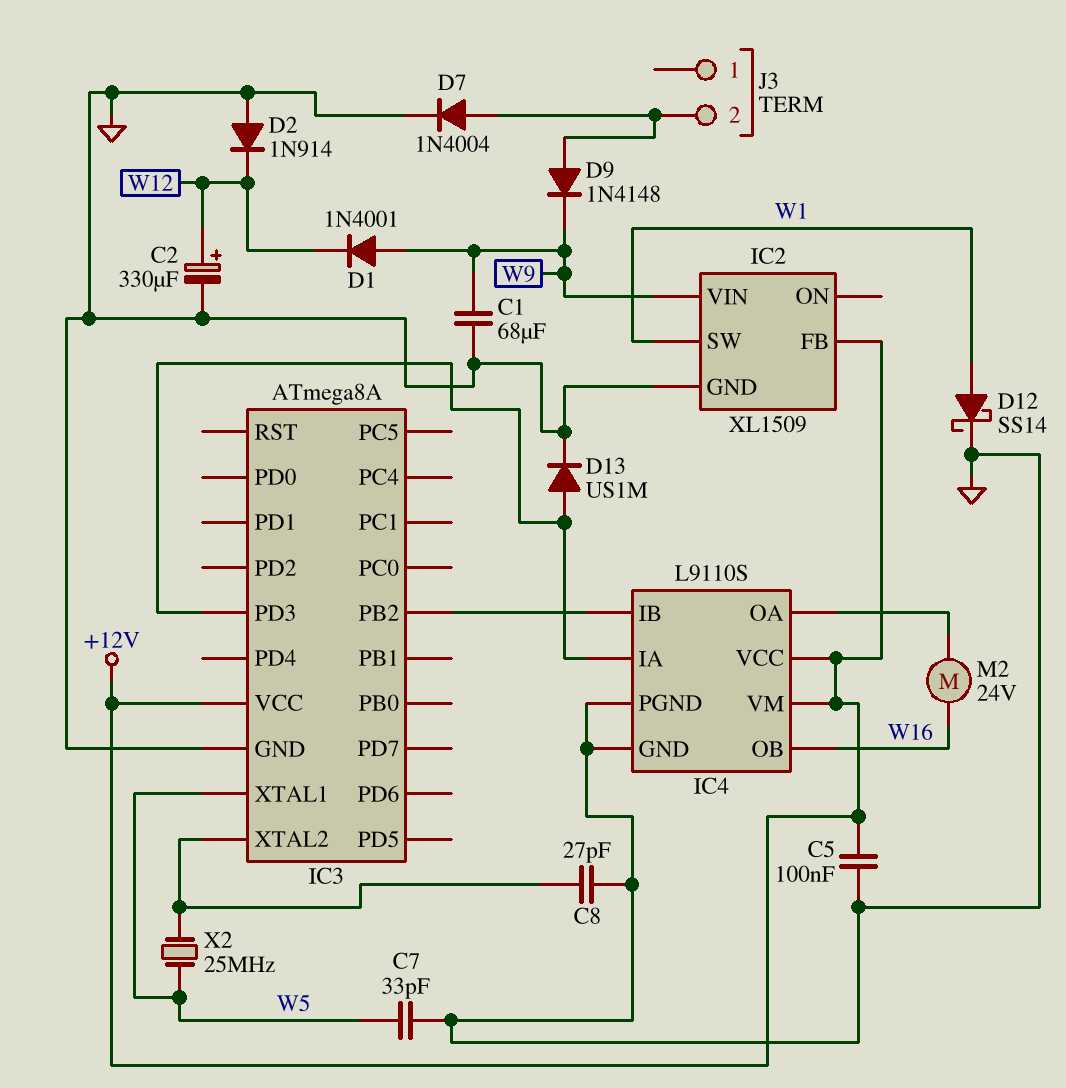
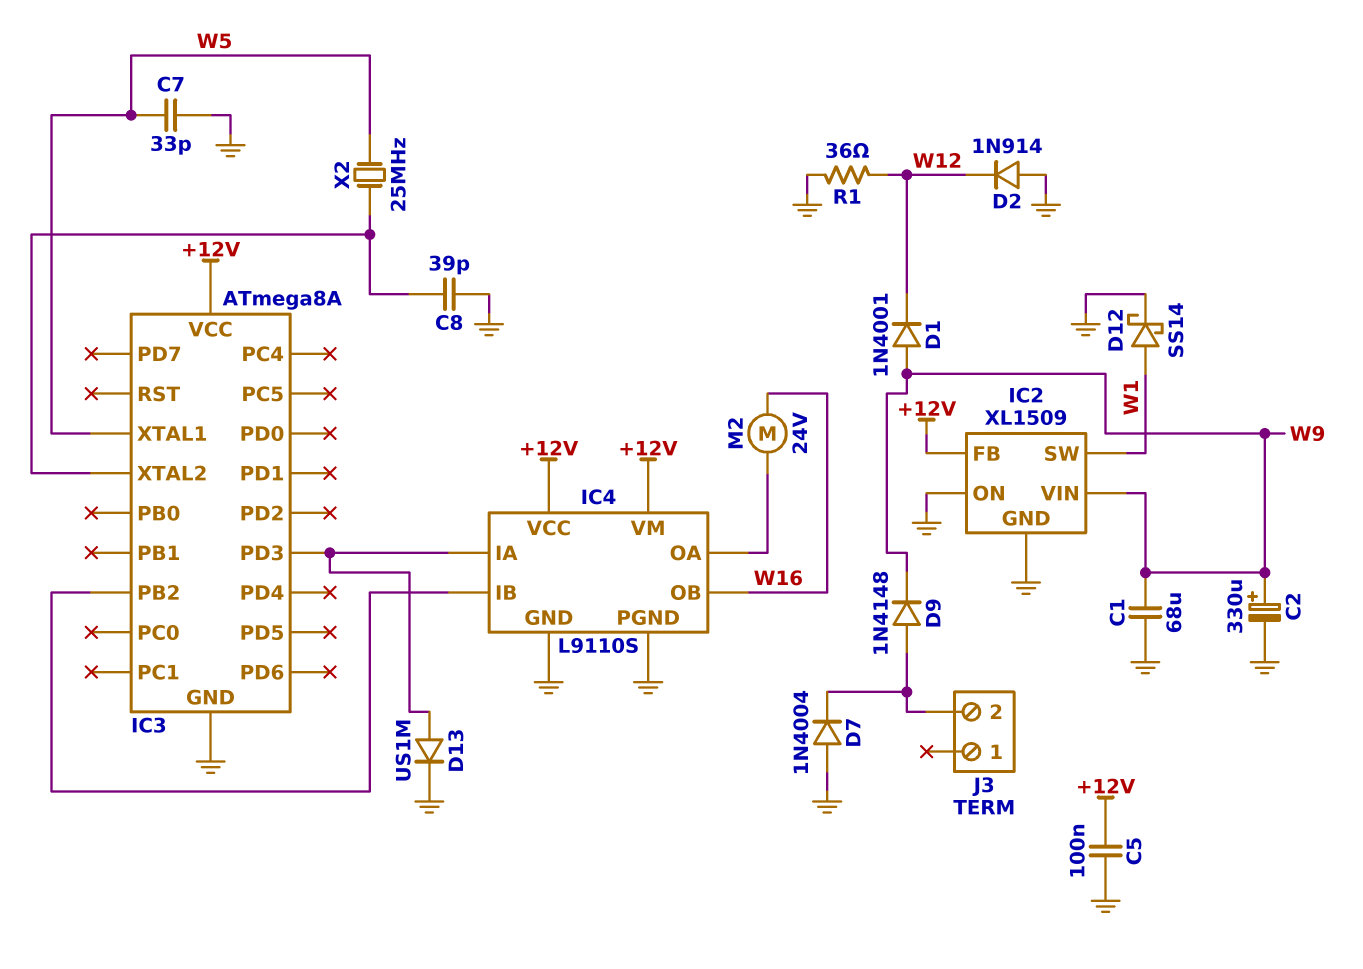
C2: 330uF (plus W12, minus GND) -> 330uF (plus W9, minus GND)
C8: 27pF (GND, IC3/XTAL2) -> 39pF (GND, IC3/XTAL2)
D7: diode 1N4004 (A J3/2, K GND) -> diode 1N4004 (A GND, K J3/2)
IC2 pin ON: none -> GND
R1: none -> 36 (GND, W12)

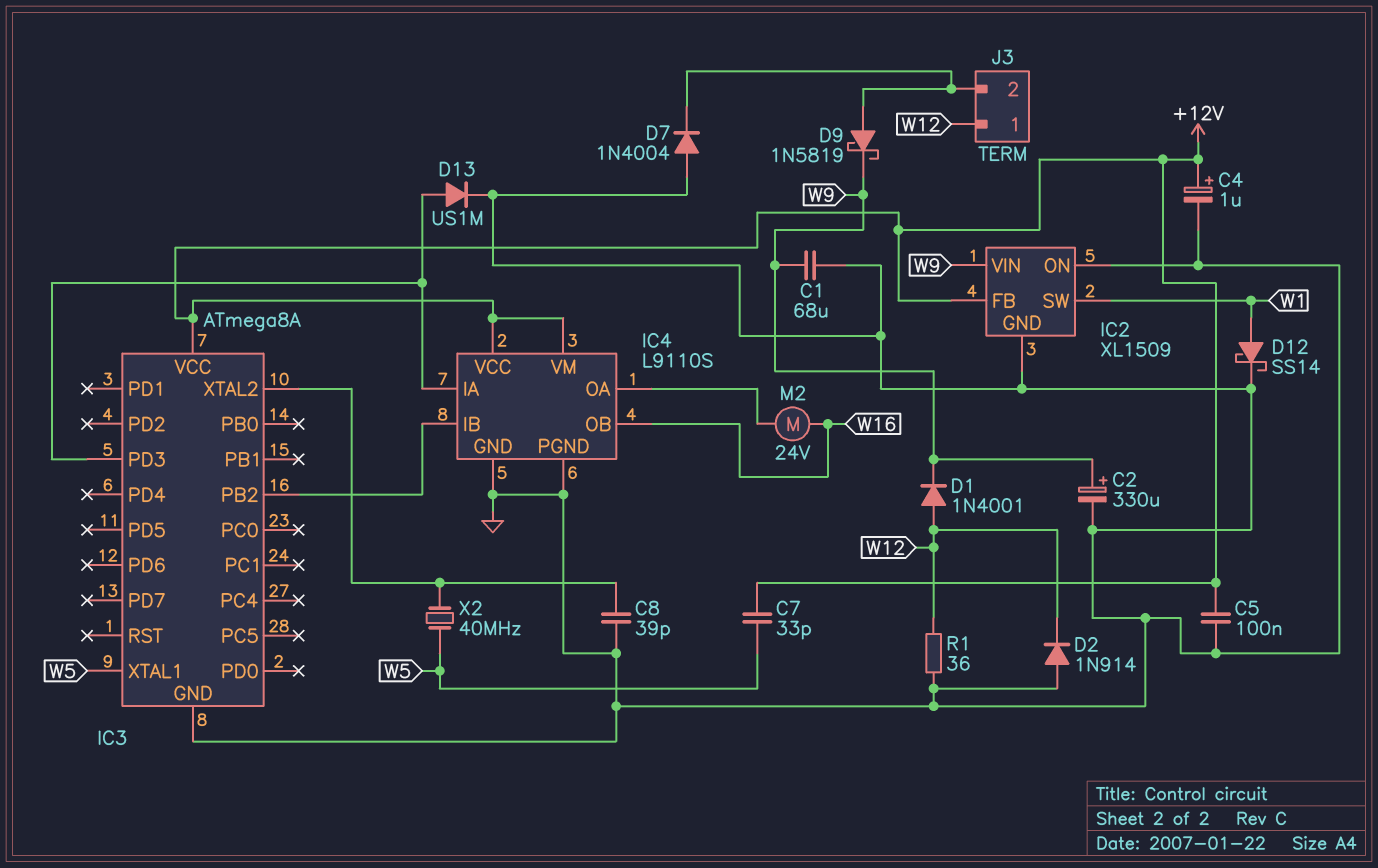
C4: none -> 1uF (plus +12V, minus GND)
C7: 33pF (GND, W5) -> 33pF (+12V, W5)
D1: diode 1N4001 (A W9, K W12) -> diode 1N4001 (A W12, K W9)
D9: diode 1N4148 (A J3/2, K W9) -> schottky 1N5819 (A J3/2, K W9)
J3 pin 1: none -> W12
X2: 25MHz (IC3/XTAL2, W5) -> 40MHz (IC3/XTAL2, W5)

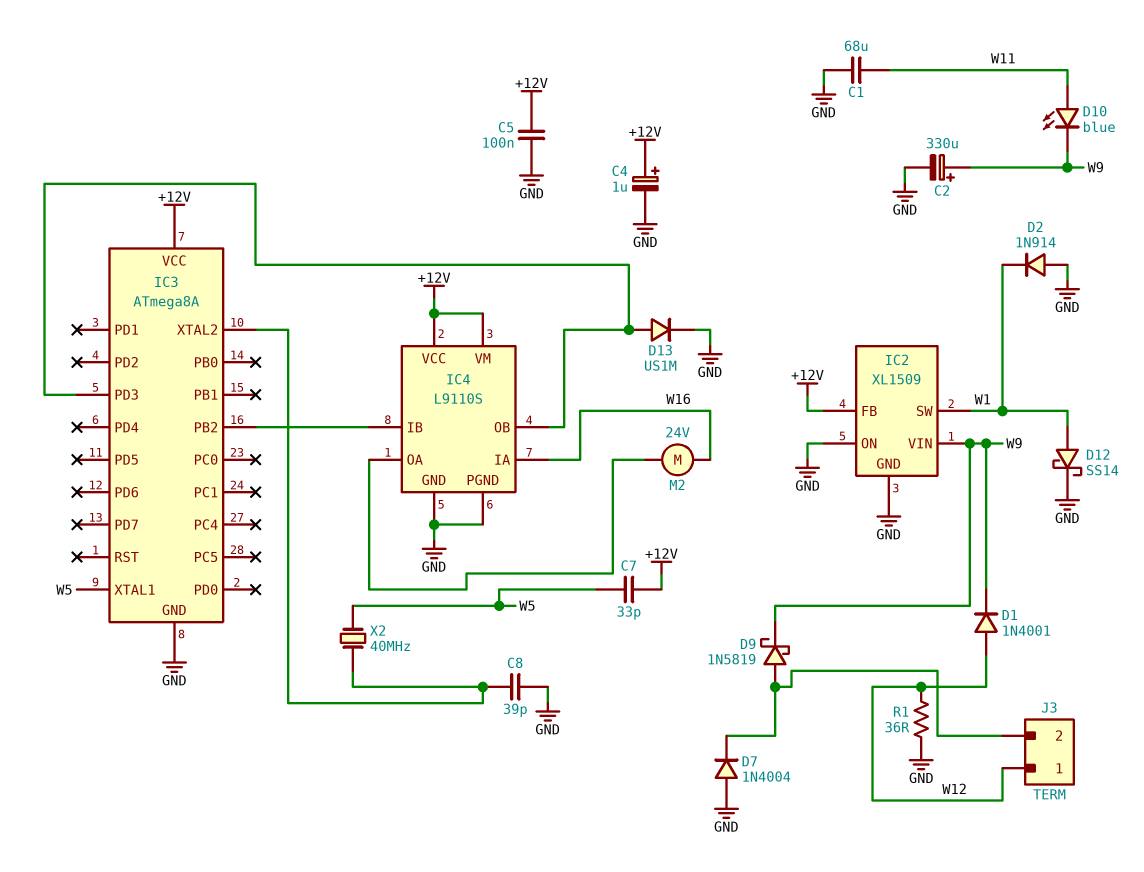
C1: 68uF (GND, W9) -> 68uF (GND, W11)
D2: diode 1N914 (A GND, K W12) -> diode 1N914 (A GND, K W1)
D10: none -> LED blue (A W11, K W9)
IC4 pin IA: IC3/PD3 -> W16
IC4 pin OB: W16 -> IC3/PD3

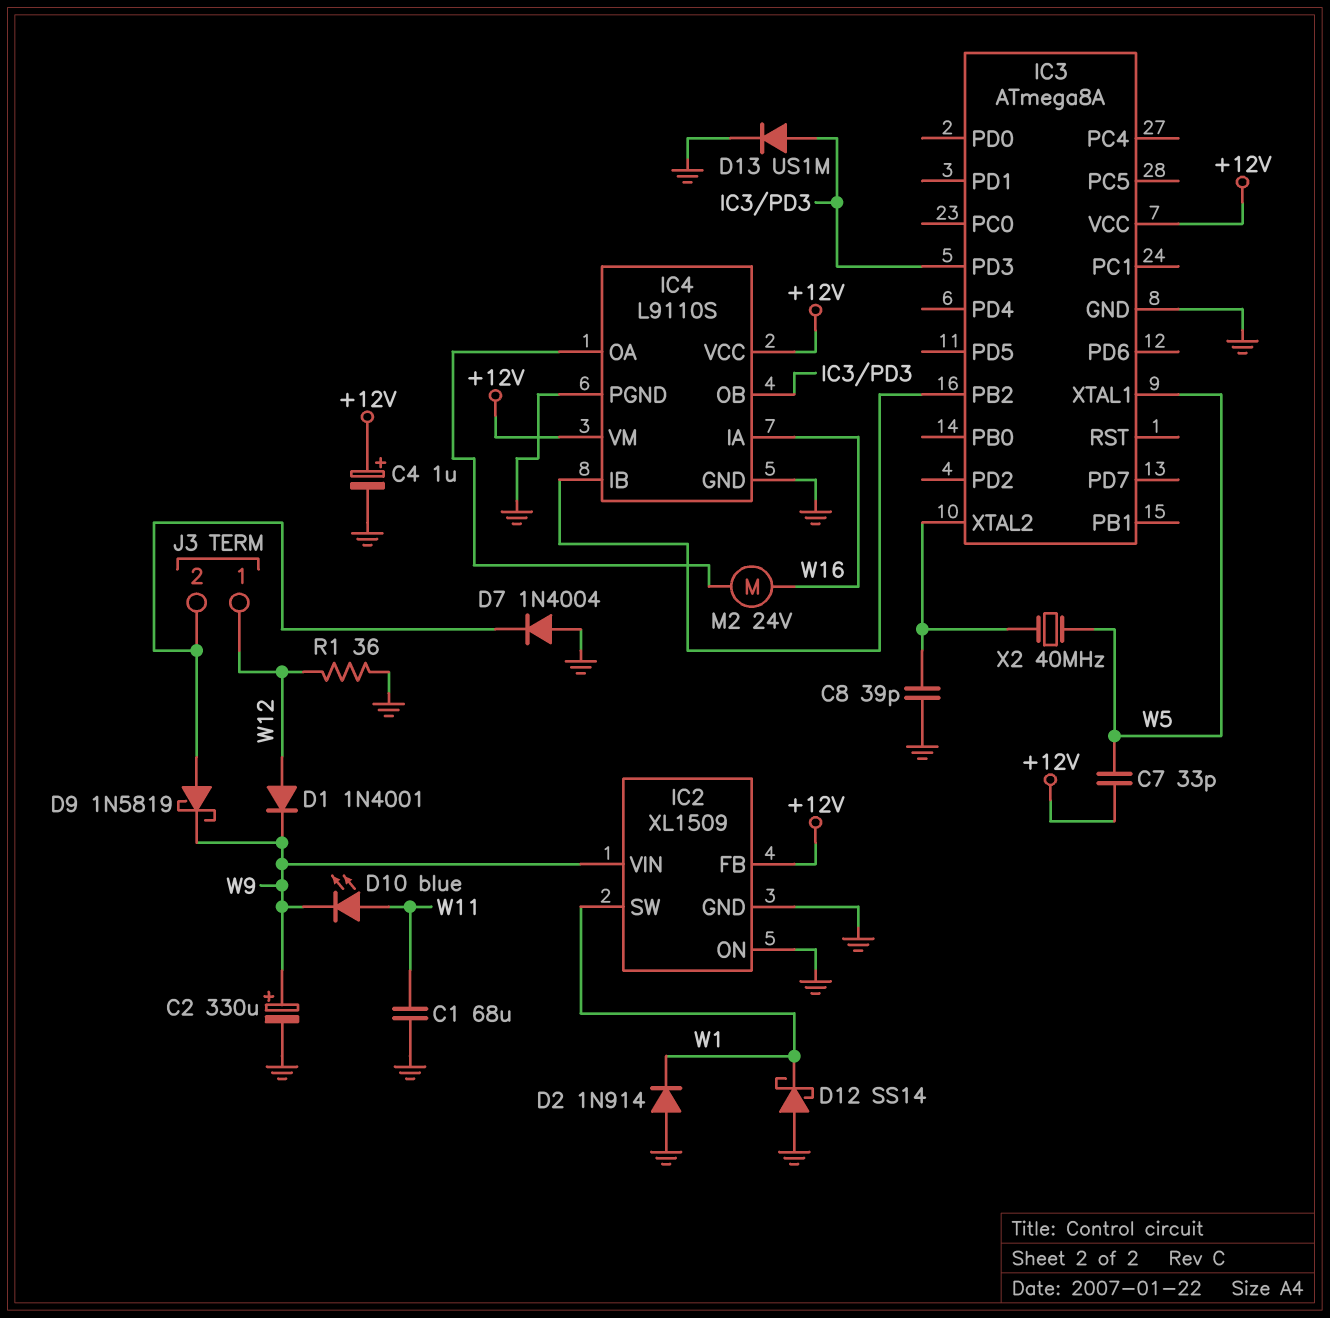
C5: 100nF (+12V, GND) -> none
D12: schottky SS14 (A W1, K GND) -> schottky SS14 (A GND, K W1)

